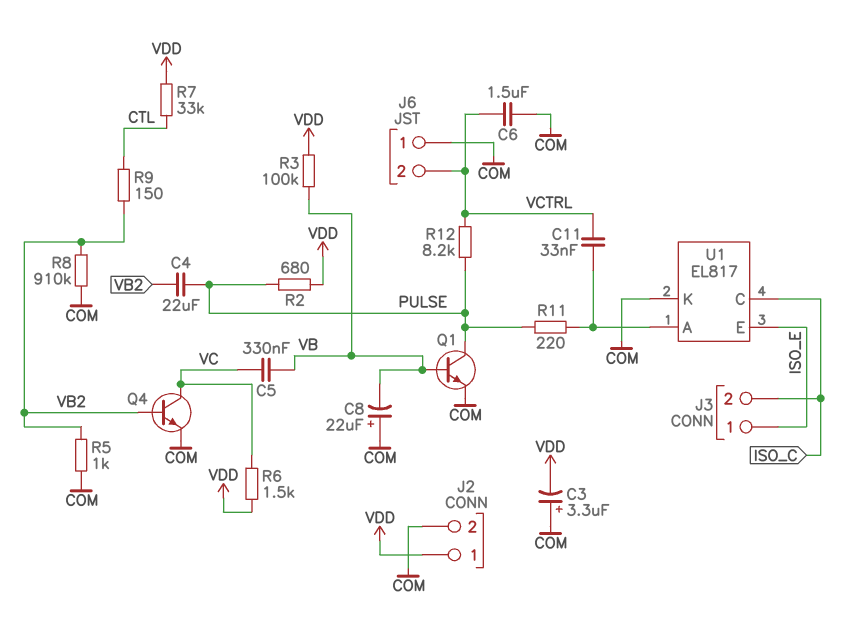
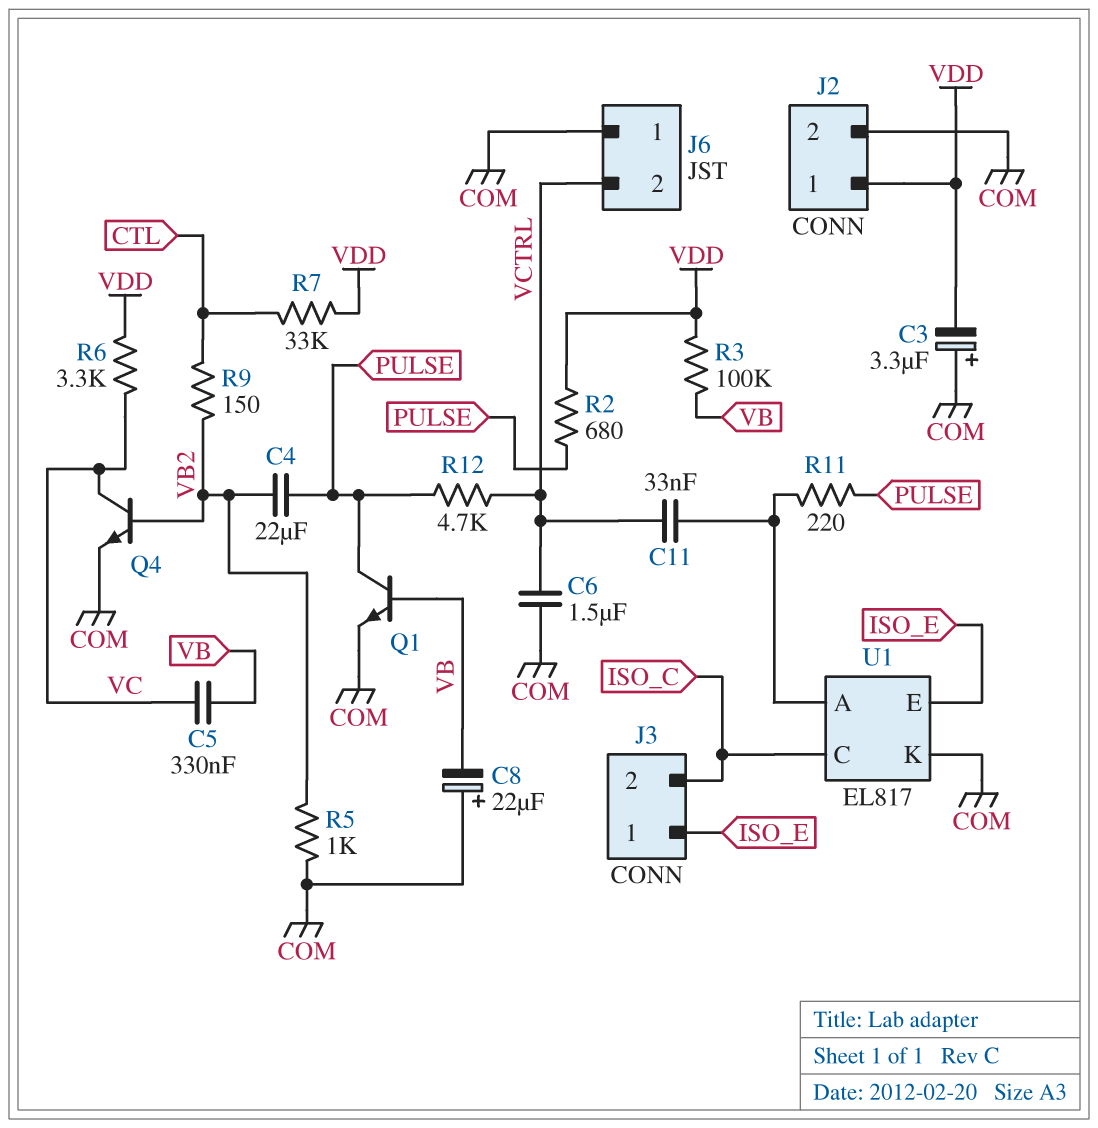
R6: 1.5k (VC, VDD) -> 3.3k (VC, VDD)
R8: 910k (COM, VB2) -> none
R12: 8.2k (PULSE, VCTRL) -> 4.7k (PULSE, VCTRL)

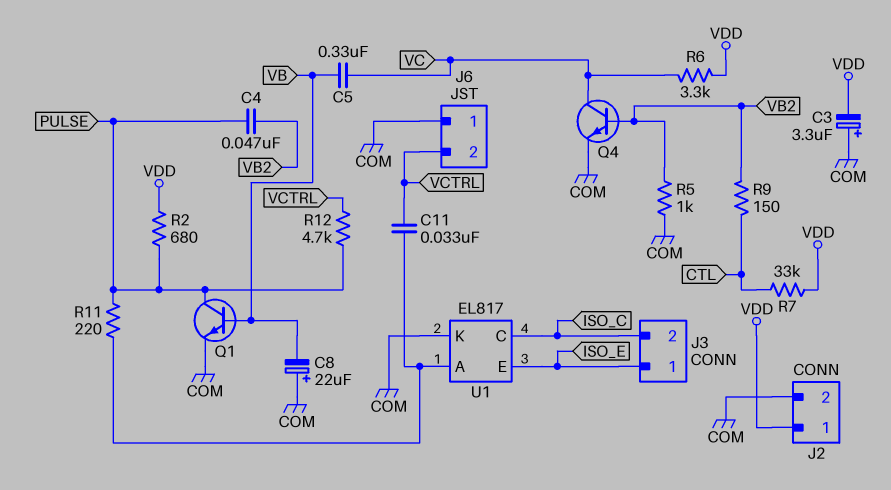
C4: 22uF (PULSE, VB2) -> 47nF (PULSE, VB2)
C6: 1.5uF (COM, VCTRL) -> none
R3: 100k (VB, VDD) -> none

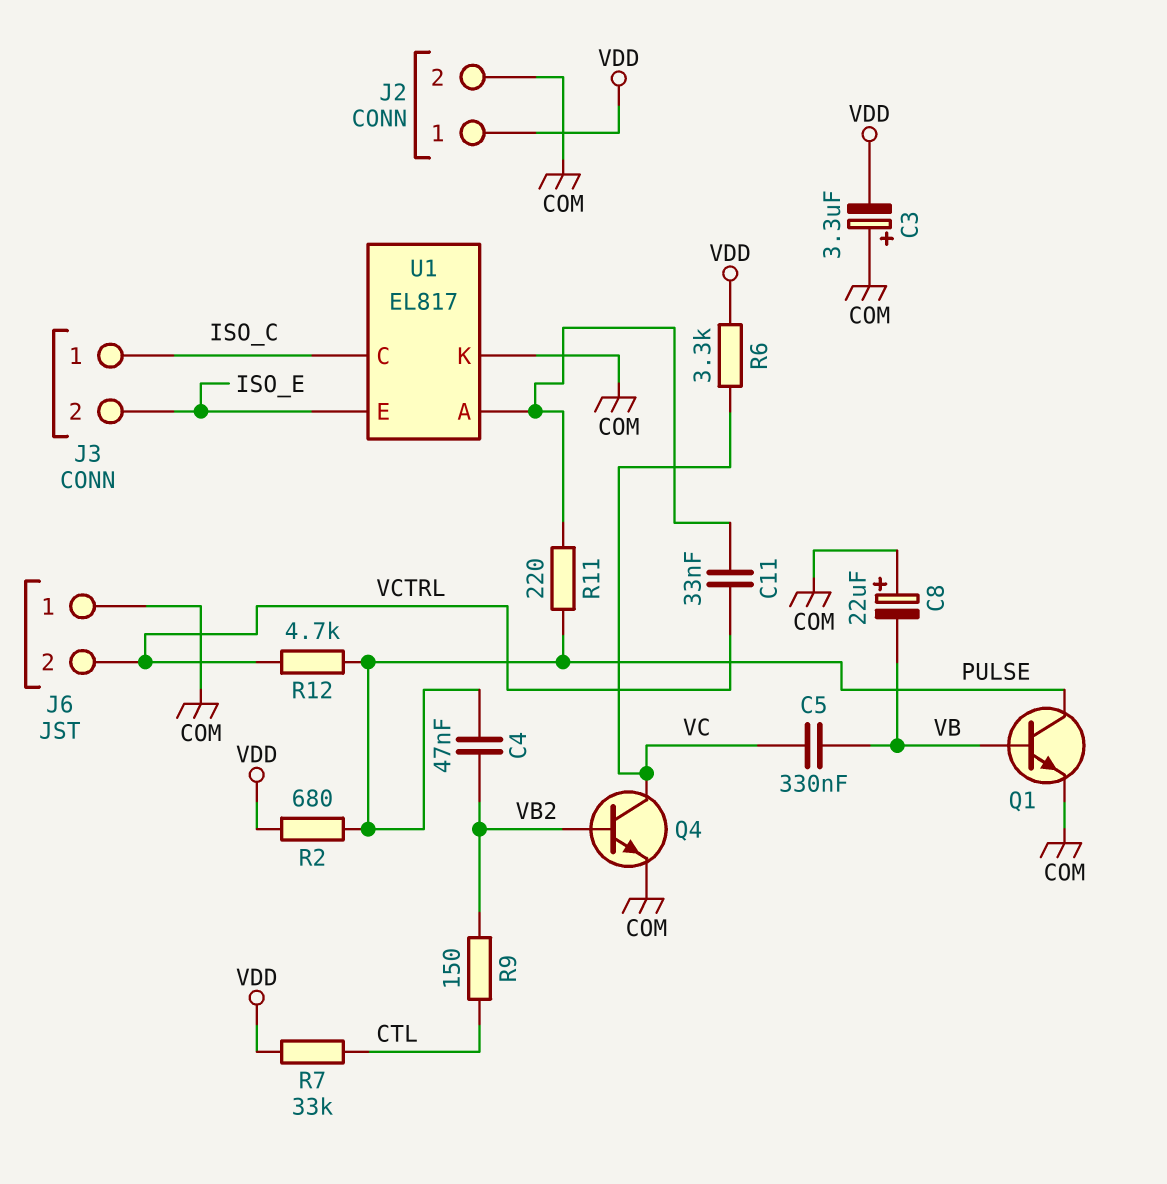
J3 pin 1: ISO_E -> ISO_C
J3 pin 2: ISO_C -> ISO_E
R5: 1k (COM, VB2) -> none

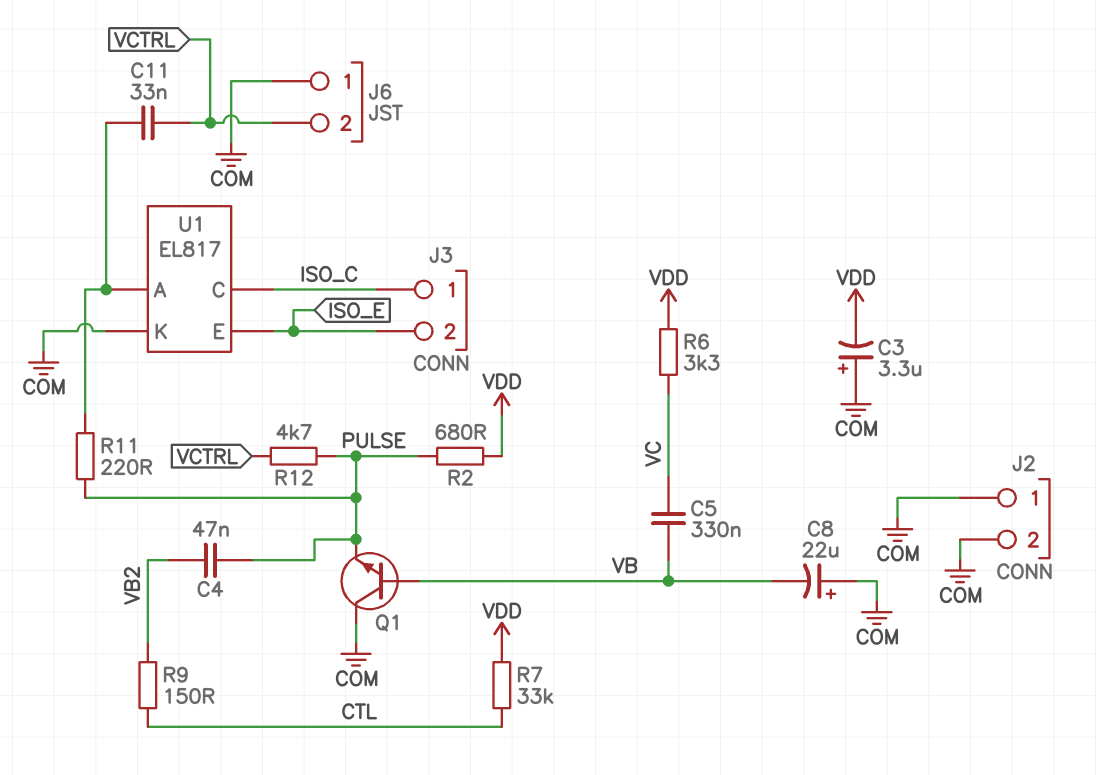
J2 pin 1: VDD -> COM
Q1: NPN (B VB, C PULSE, E COM) -> NPN (B VB, C COM, E PULSE)
Q4: NPN (B VB2, C VC, E COM) -> none

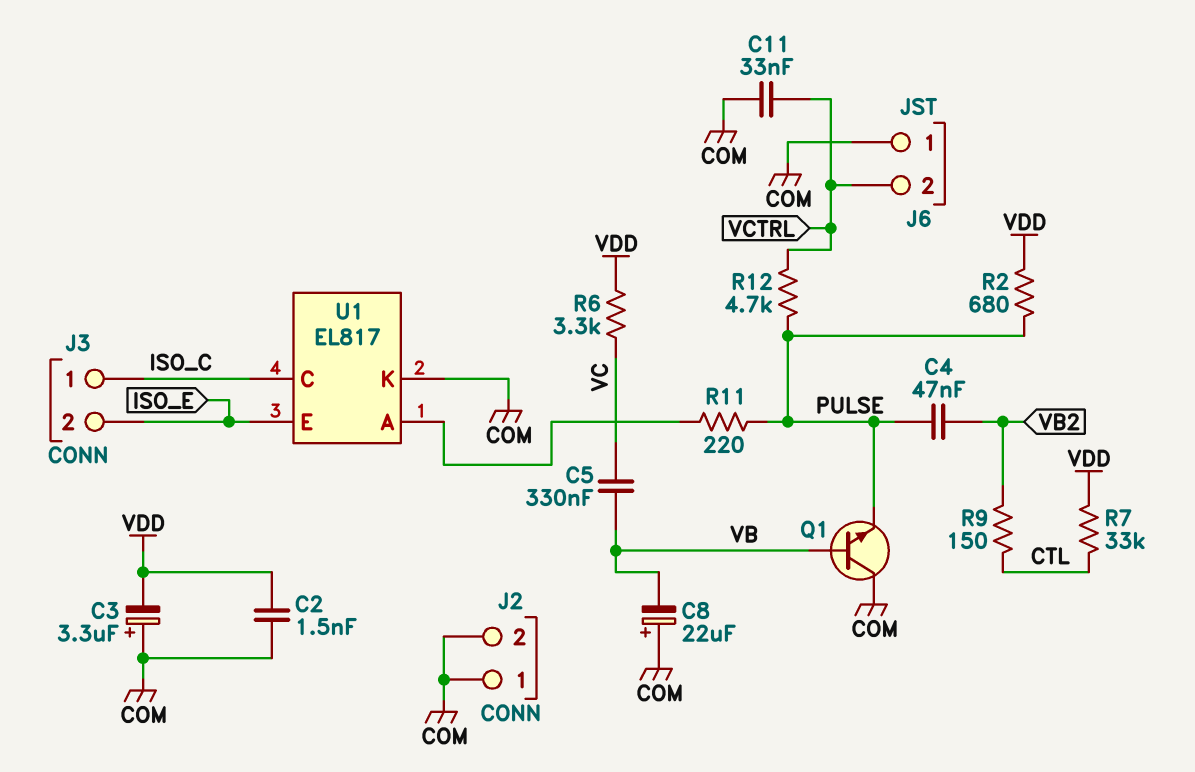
C2: none -> 1.5nF (COM, VDD)
C11: 33nF (U1/A, VCTRL) -> 33nF (COM, VCTRL)

